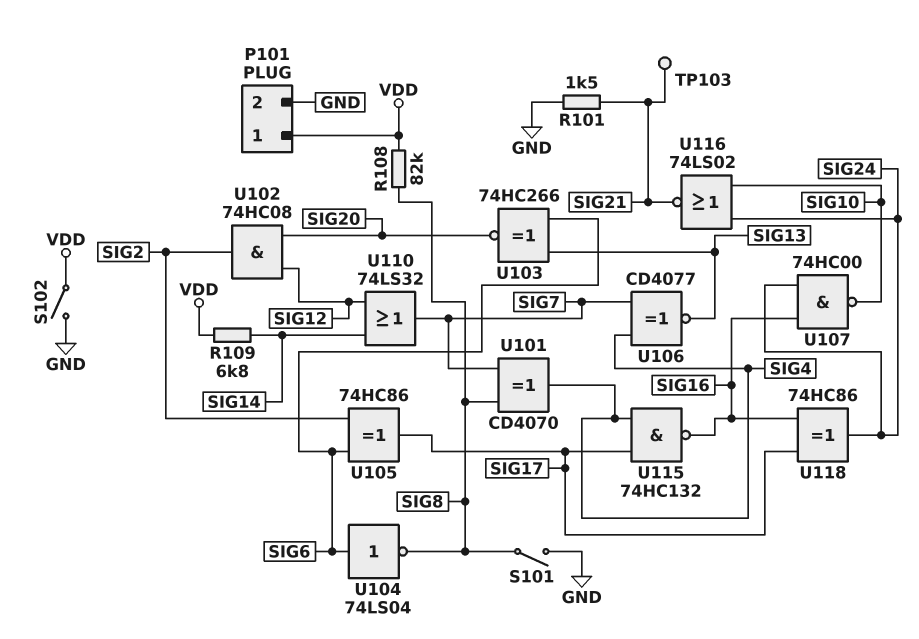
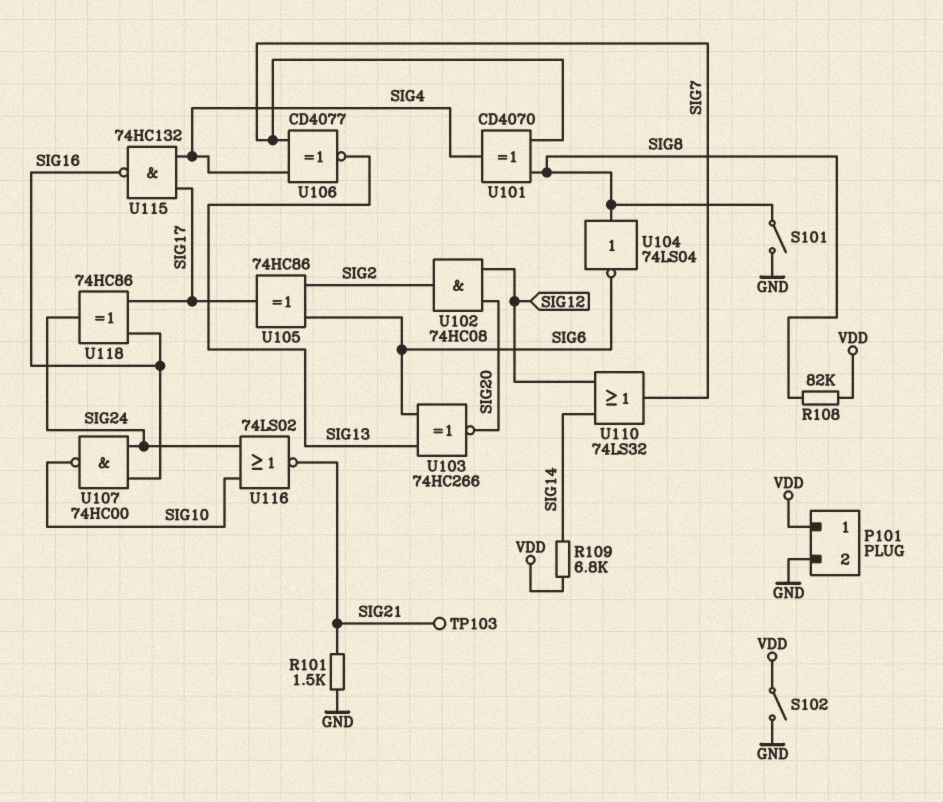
U104: NOT 74LS04 (in SIG6, out SIG8) -> NOT 74LS04 (in SIG8, out SIG6)

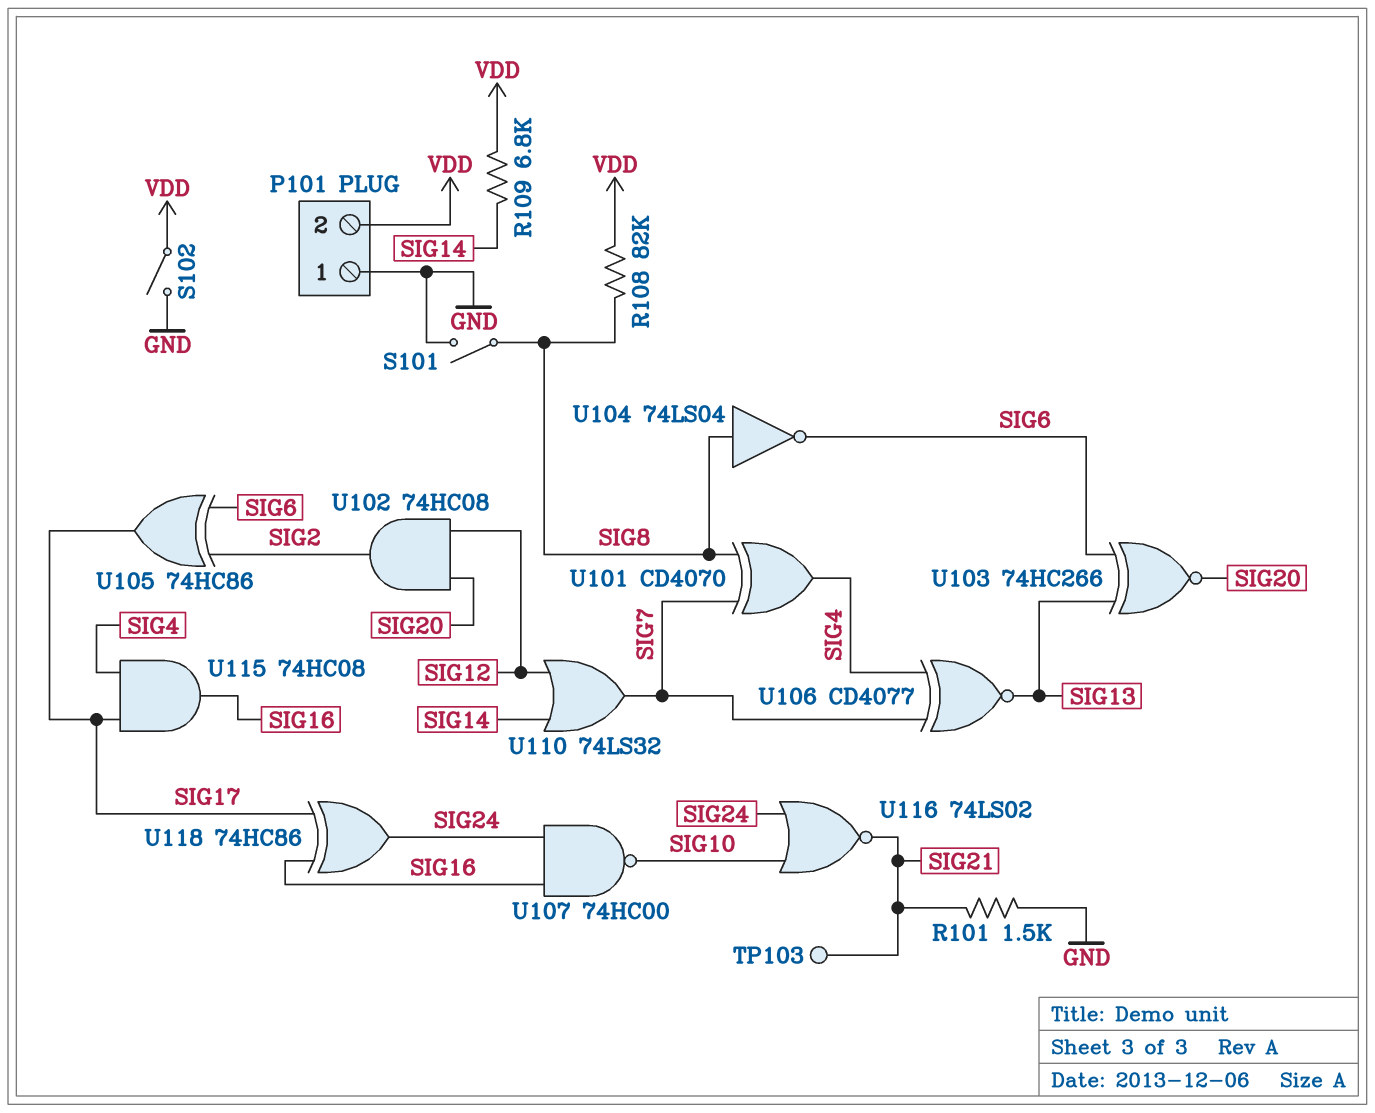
P101 pin 1: VDD -> GND
P101 pin 2: GND -> VDD
U115: NAND 74HC132 (in SIG4, in SIG17, out SIG16) -> AND 74HC08 (in SIG4, in SIG17, out SIG16)

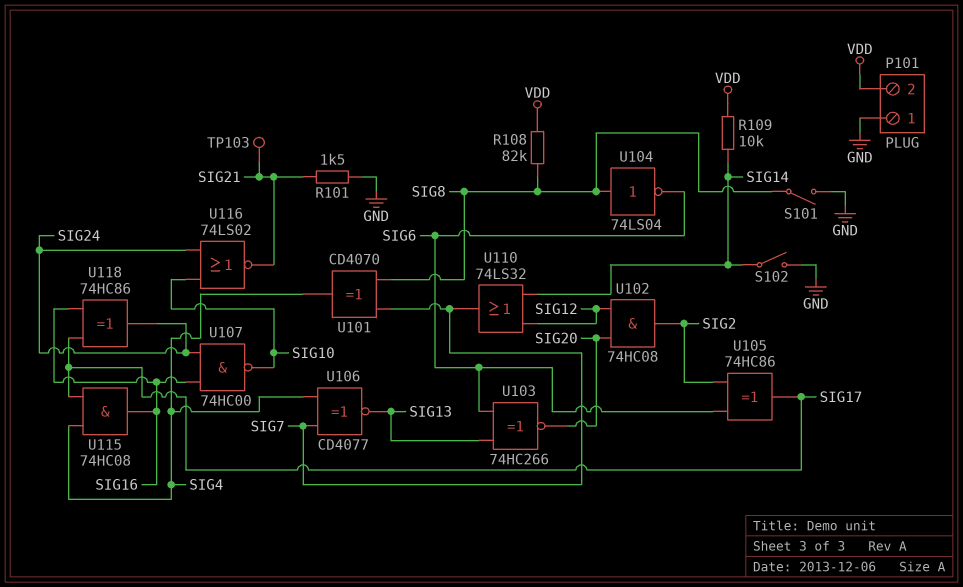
R109: 6.8k (SIG14, VDD) -> 10k (SIG14, VDD)
S102: switch (GND, VDD) -> switch (GND, SIG14)

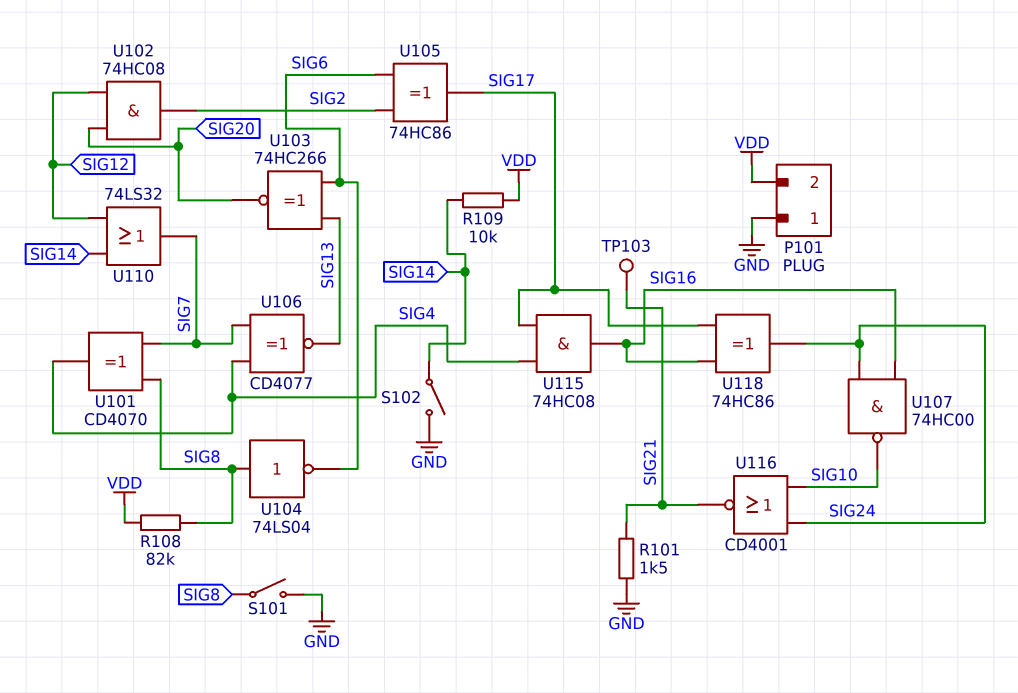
U116: NOR 74LS02 (in SIG10, in SIG24, out SIG21) -> NOR CD4001 (in SIG10, in SIG24, out SIG21)

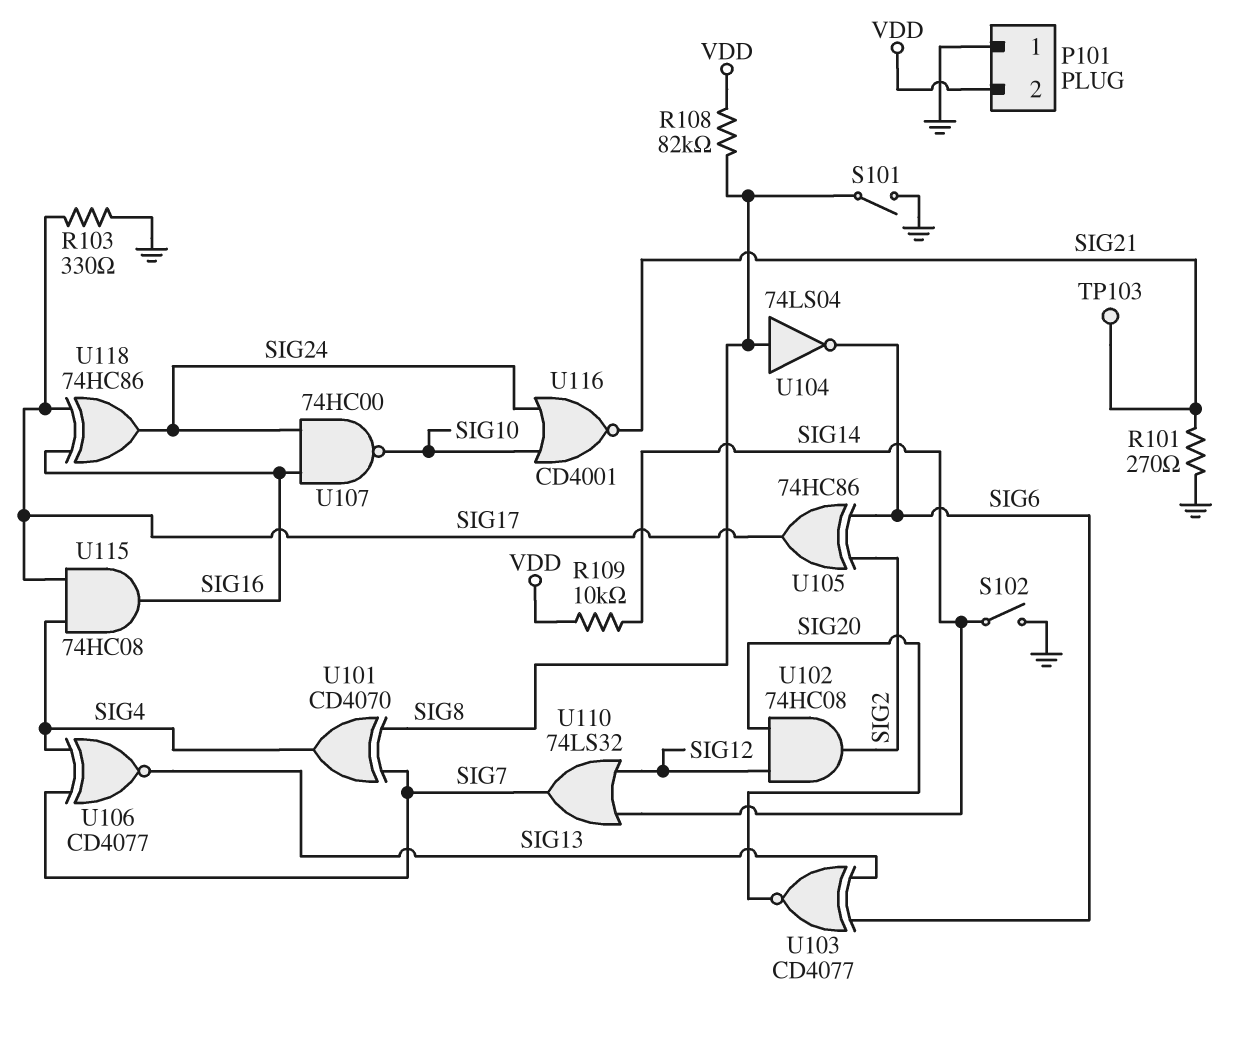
R101: 1.5k (GND, SIG21) -> 270 (GND, SIG21)
R103: none -> 330 (GND, SIG17)
U103: XNOR 74HC266 (in SIG6, in SIG13, out SIG20) -> XNOR CD4077 (in SIG6, in SIG13, out SIG20)

